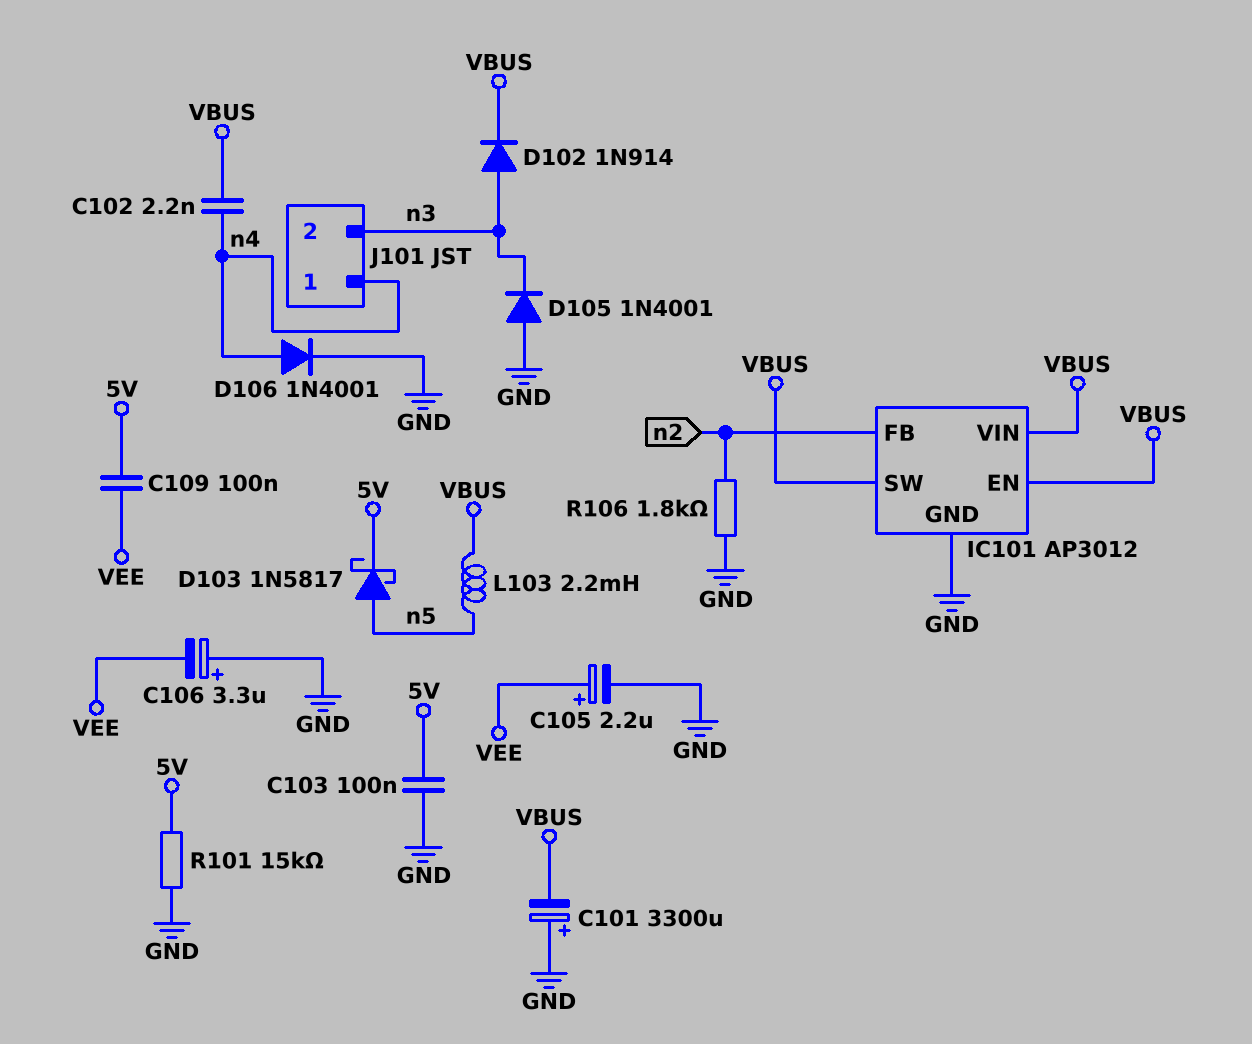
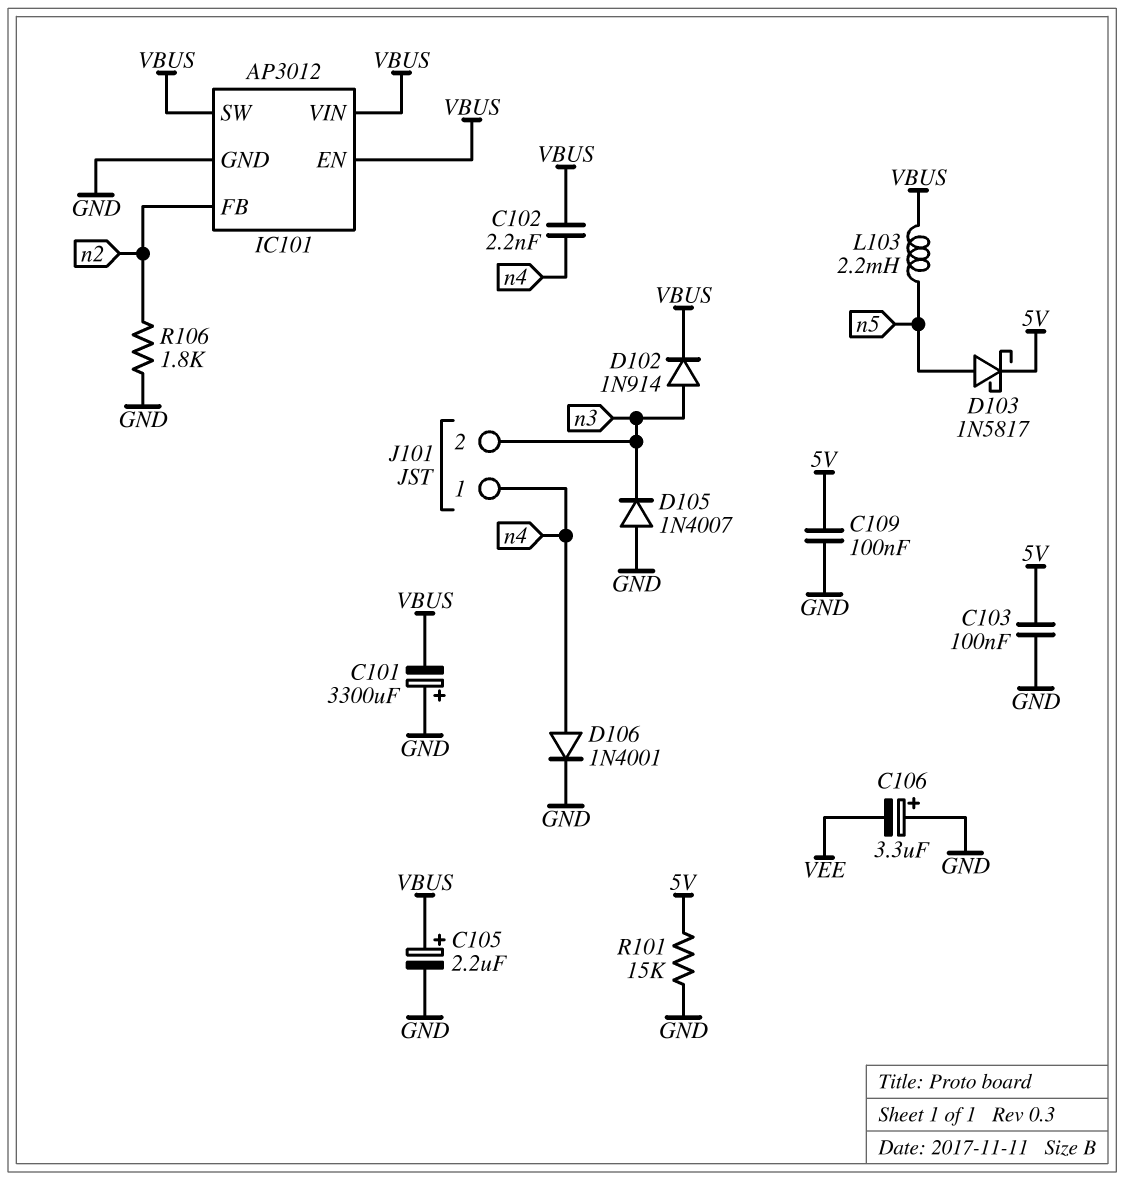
C105: 2.2uF (plus VEE, minus GND) -> 2.2uF (plus VBUS, minus GND)
C109: 100nF (5V, VEE) -> 100nF (5V, GND)
D105: diode 1N4001 (A GND, K n3) -> diode 1N4007 (A GND, K n3)

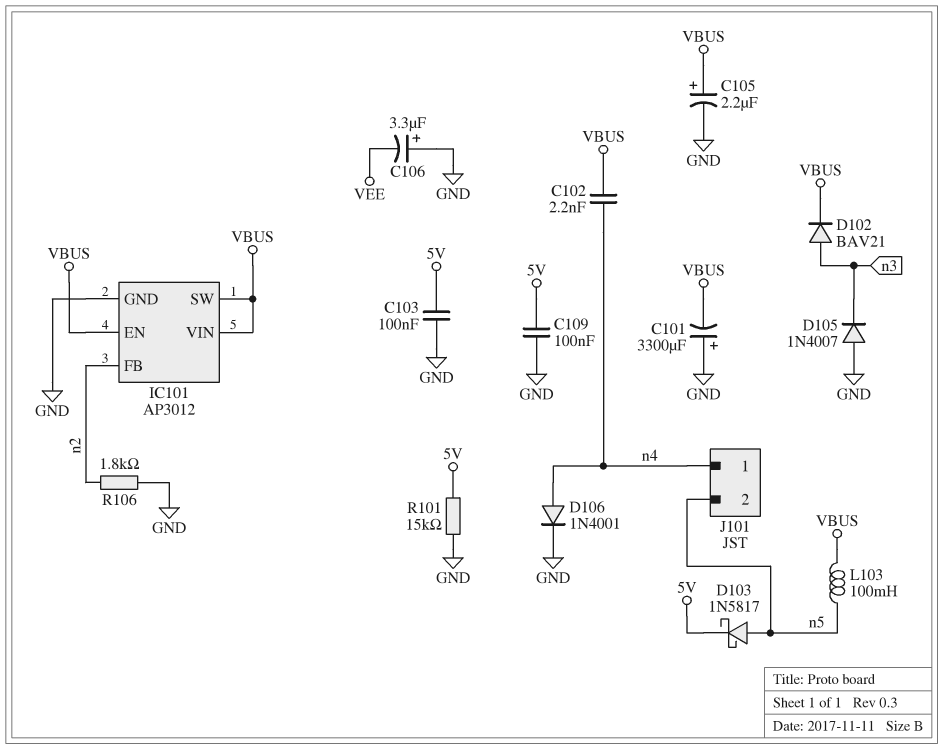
D102: diode 1N914 (A n3, K VBUS) -> diode BAV21 (A n3, K VBUS)
J101 pin 2: n3 -> n5
L103: 2.2mH (VBUS, n5) -> 100mH (VBUS, n5)

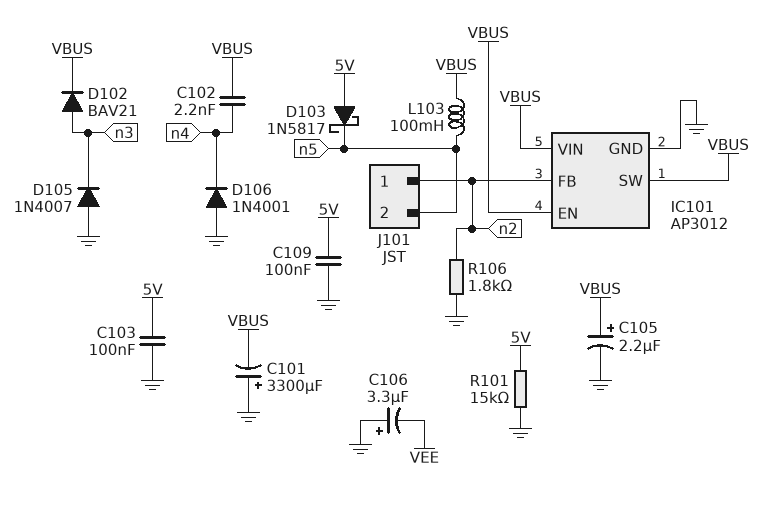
D103: schottky 1N5817 (A n5, K 5V) -> schottky 1N5817 (A 5V, K n5)
D106: diode 1N4001 (A n4, K GND) -> diode 1N4001 (A GND, K n4)
J101 pin 1: n4 -> n2

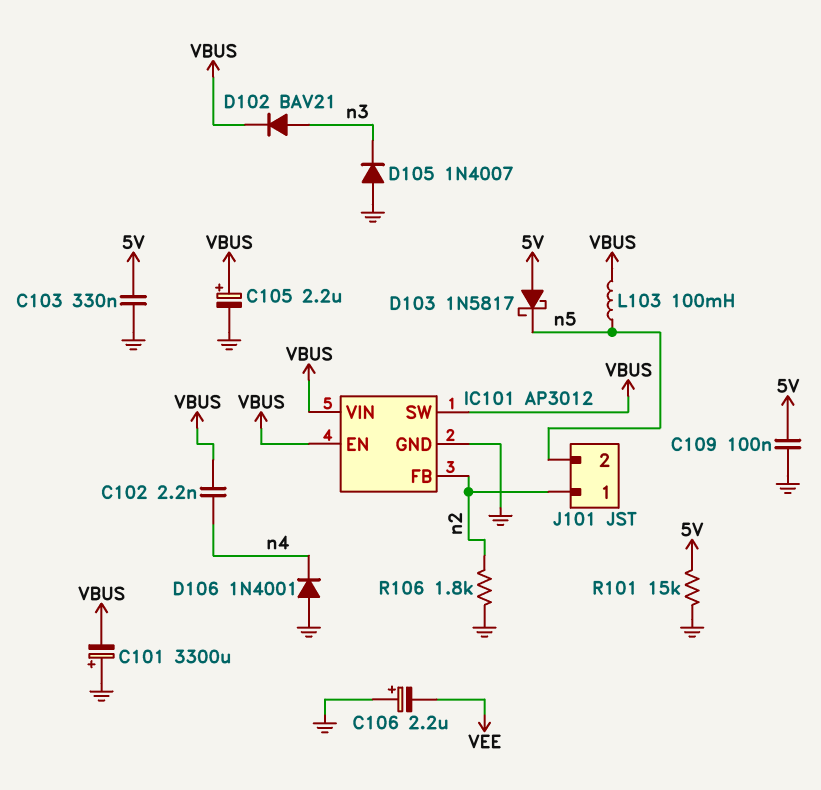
C103: 100nF (5V, GND) -> 330nF (5V, GND)
C106: 3.3uF (plus GND, minus VEE) -> 2.2uF (plus GND, minus VEE)

